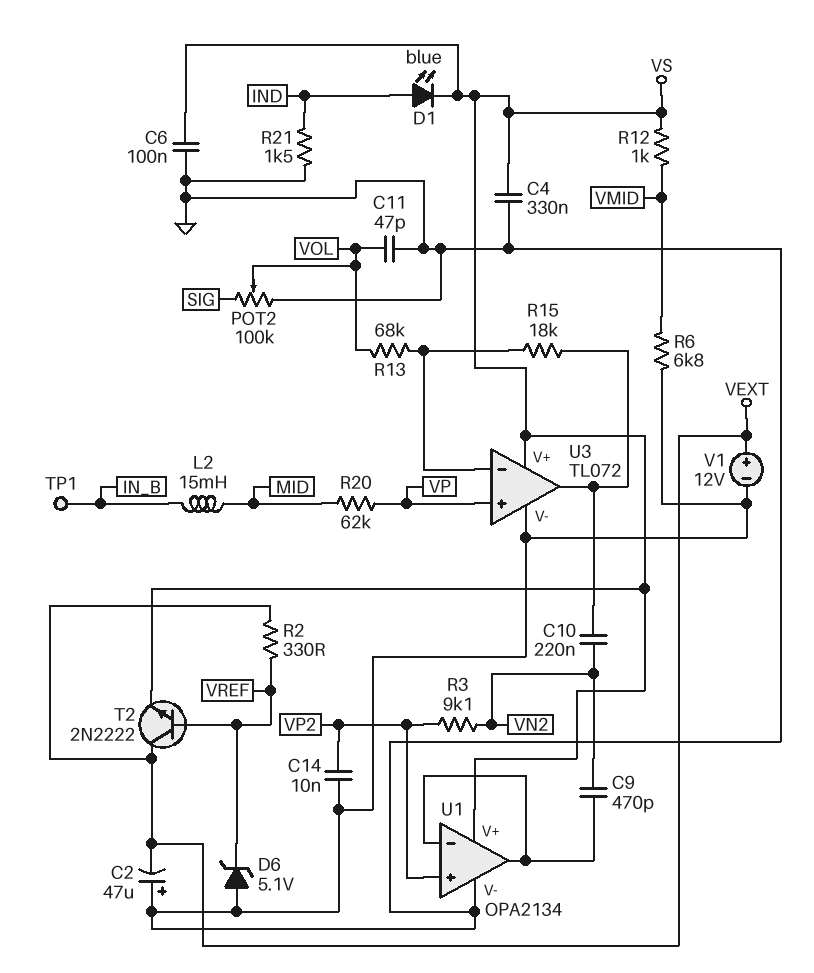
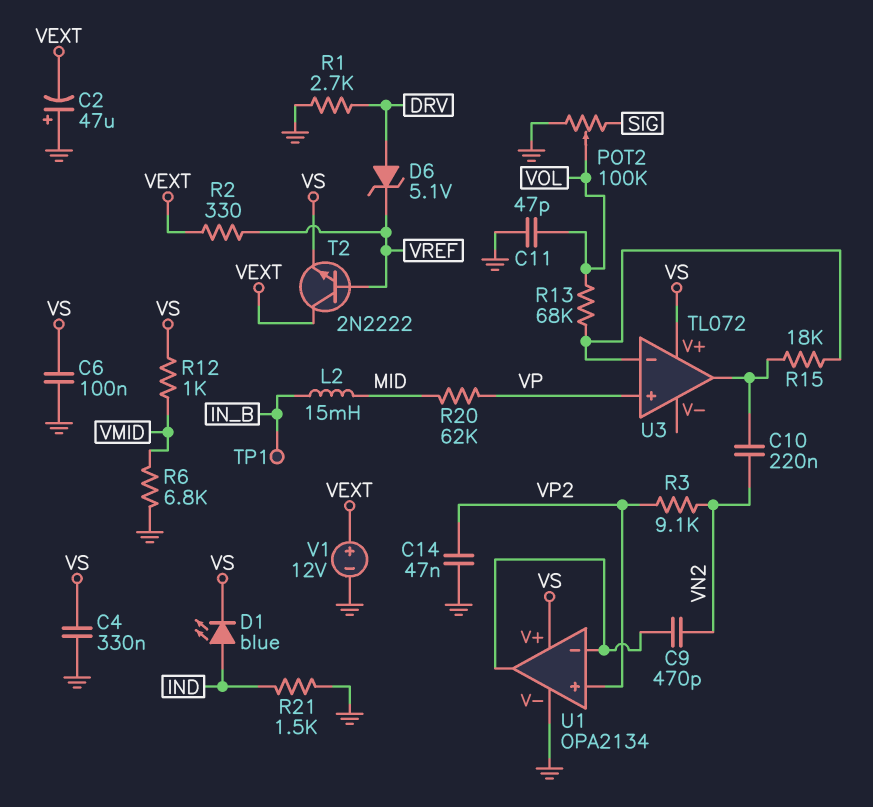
C14: 10nF (GND, VP2) -> 47nF (GND, VP2)
D6: zener 5.1V (A GND, K VREF) -> zener 5.1V (A DRV, K VREF)
R1: none -> 2.7k (DRV, GND)
U3 pin V-: GND -> none

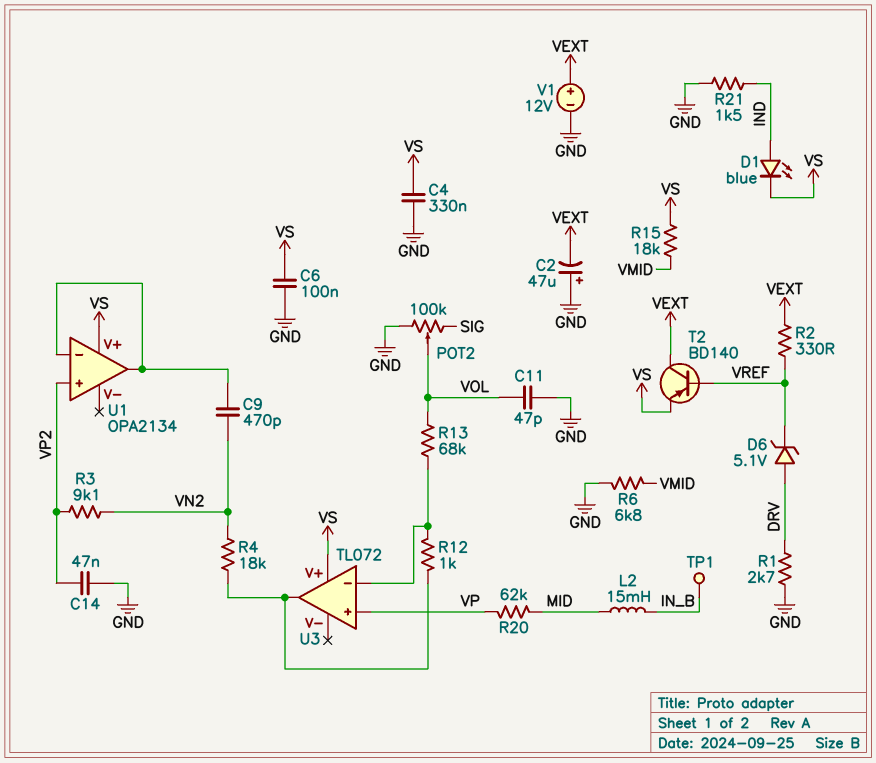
C10: 220nF (U3/out, VN2) -> none
R4: none -> 18k (U3/out, VN2)
R12: 1k (VMID, VS) -> 1k (U3/in-, U3/out)
R15: 18k (U3/in-, U3/out) -> 18k (VMID, VS)
T2: NPN 2N2222 (B VREF, C VEXT, E VS) -> PNP BD140 (B VREF, C VEXT, E VS)
U1 pin V-: GND -> none

